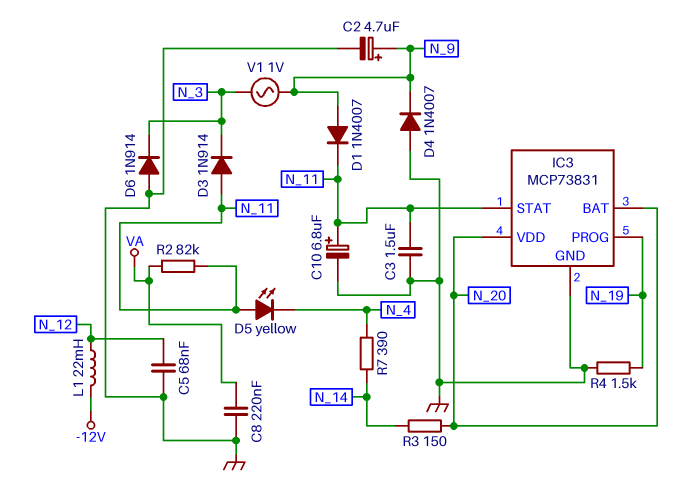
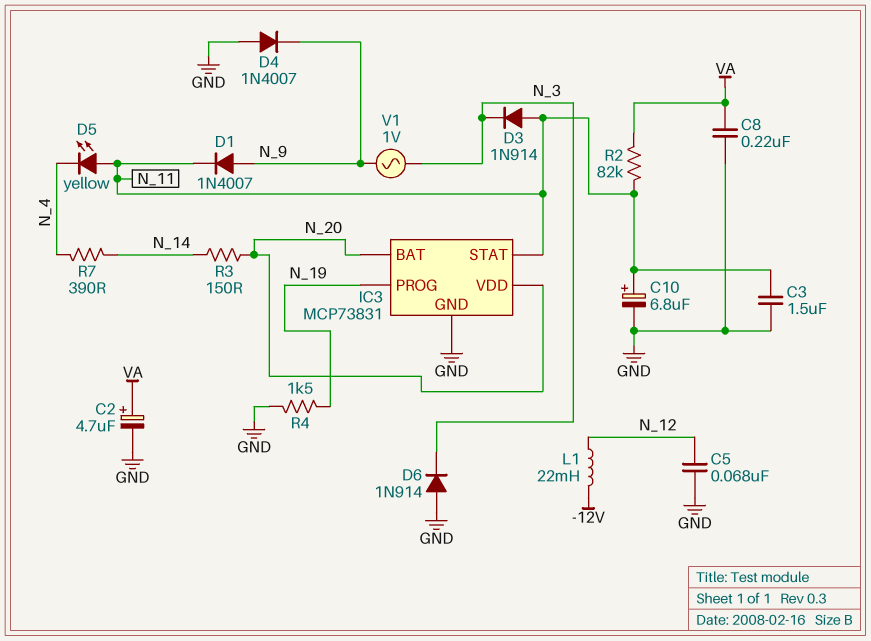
C2: 4.7uF (plus N_9, minus GND) -> 4.7uF (plus VA, minus GND)

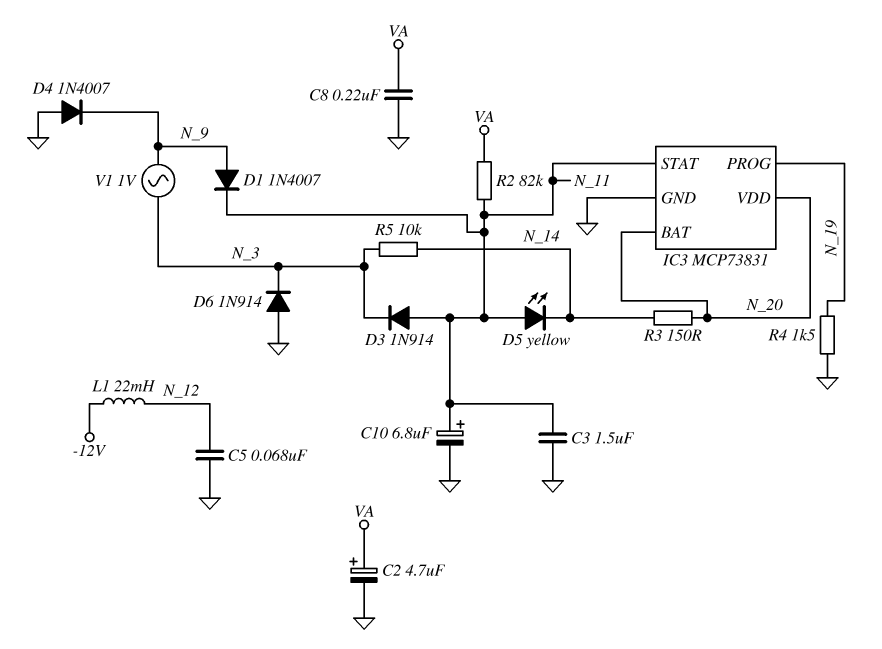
D5: LED yellow (A N_11, K N_4) -> LED yellow (A N_11, K N_14)
R5: none -> 10k (N_3, N_14)
R7: 390 (N_4, N_14) -> none

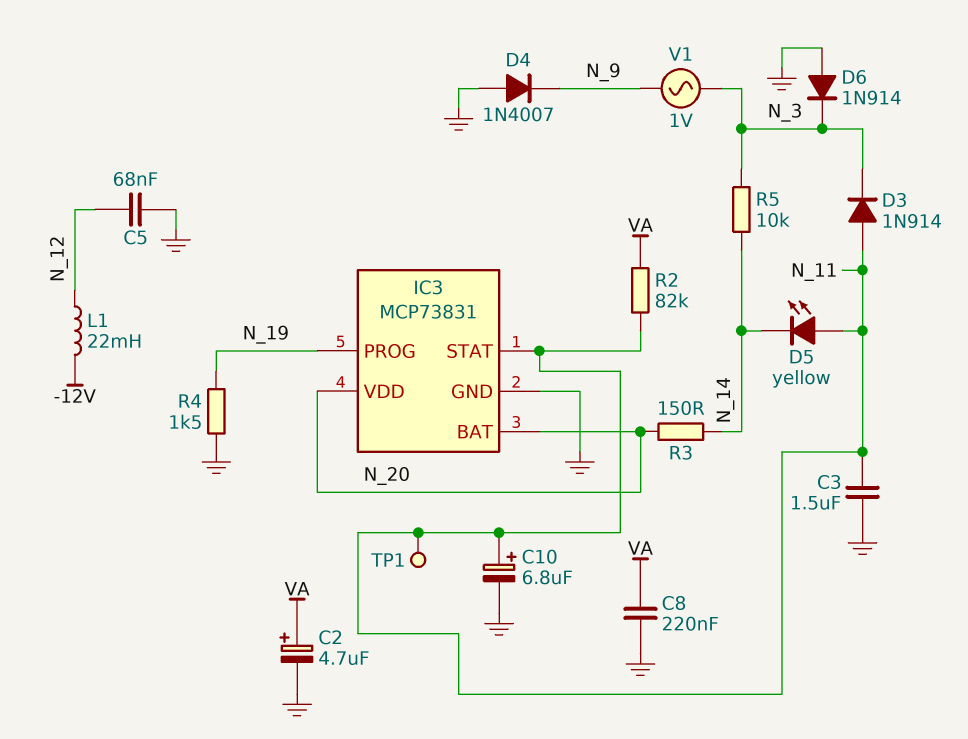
D1: diode 1N4007 (A N_9, K N_11) -> none
TP1: none -> test point (N_11)

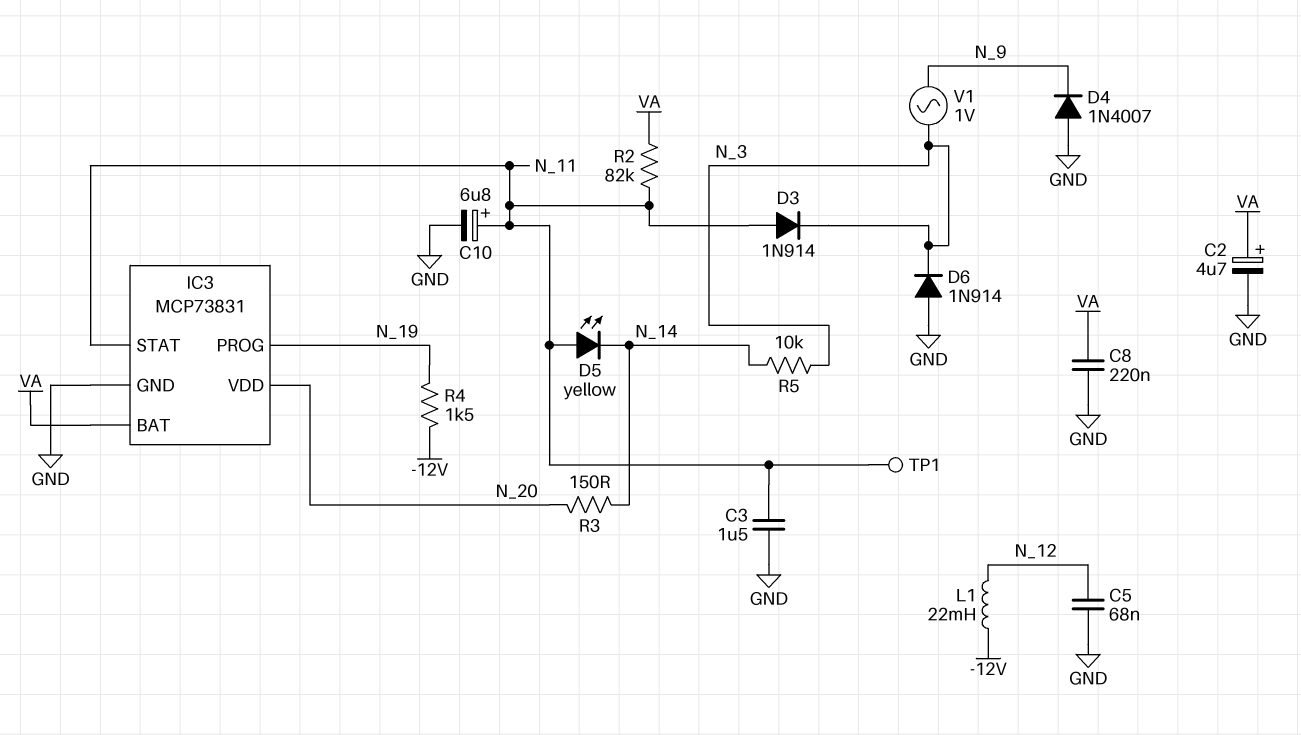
IC3 pin BAT: N_20 -> VA
R4: 1.5k (GND, N_19) -> 1.5k (-12V, N_19)

